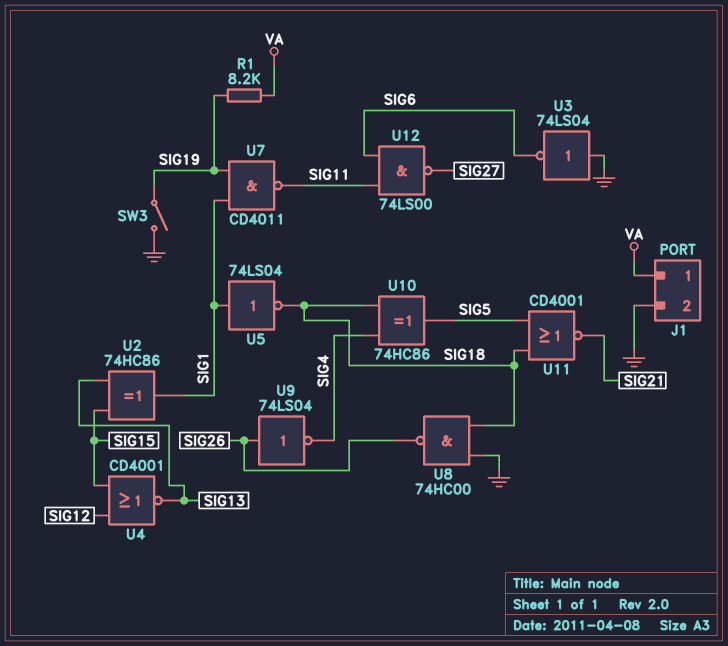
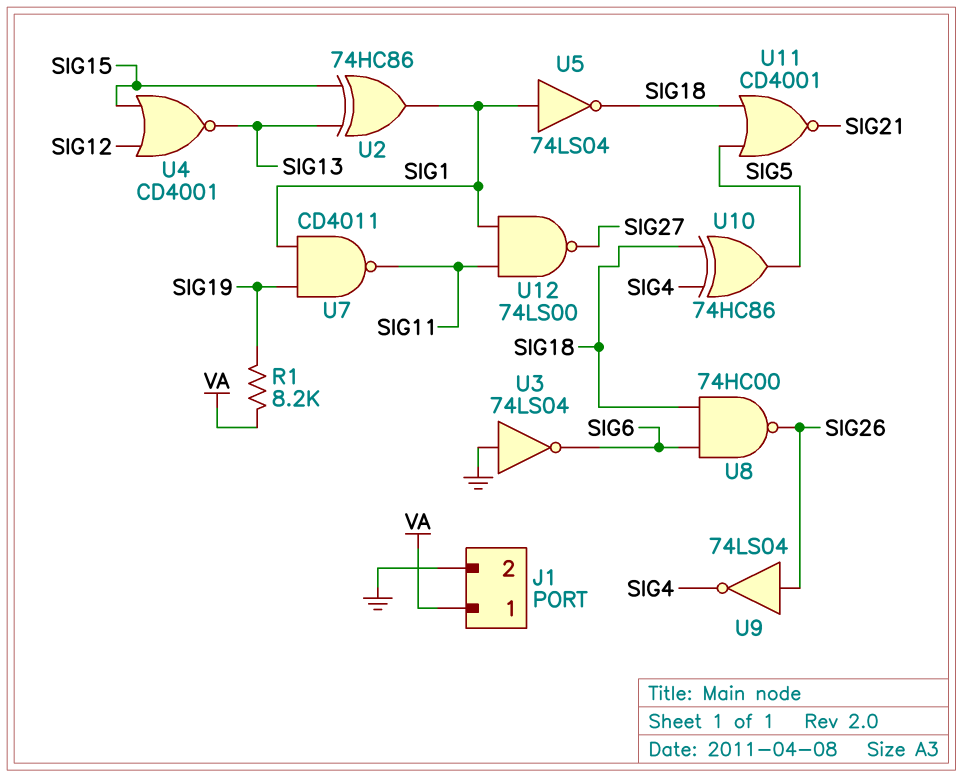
SW3: switch (GND, SIG19) -> none
U8: NAND 74HC00 (in GND, in SIG18, out SIG26) -> NAND 74HC00 (in SIG6, in SIG18, out SIG26)
U12: NAND 74LS00 (in SIG6, in SIG11, out SIG27) -> NAND 74LS00 (in SIG1, in SIG11, out SIG27)

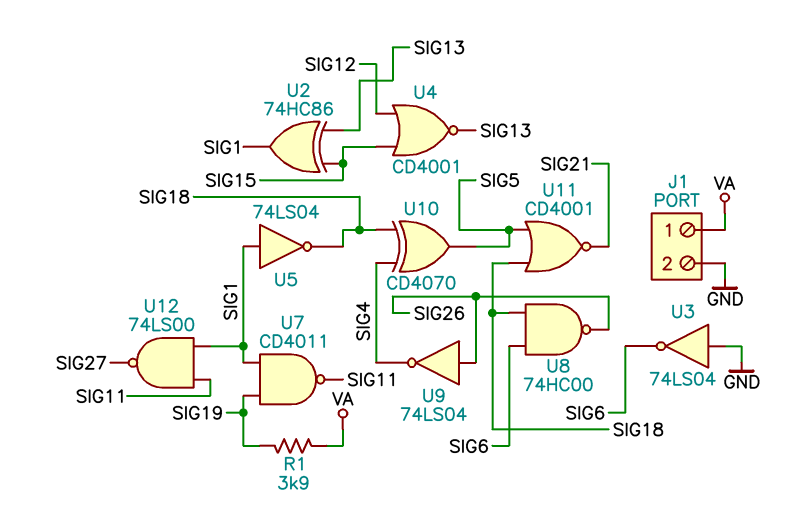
R1: 8.2k (SIG19, VA) -> 3.9k (SIG19, VA)
U10: XOR 74HC86 (in SIG4, in SIG18, out SIG5) -> XOR CD4070 (in SIG4, in SIG18, out SIG5)

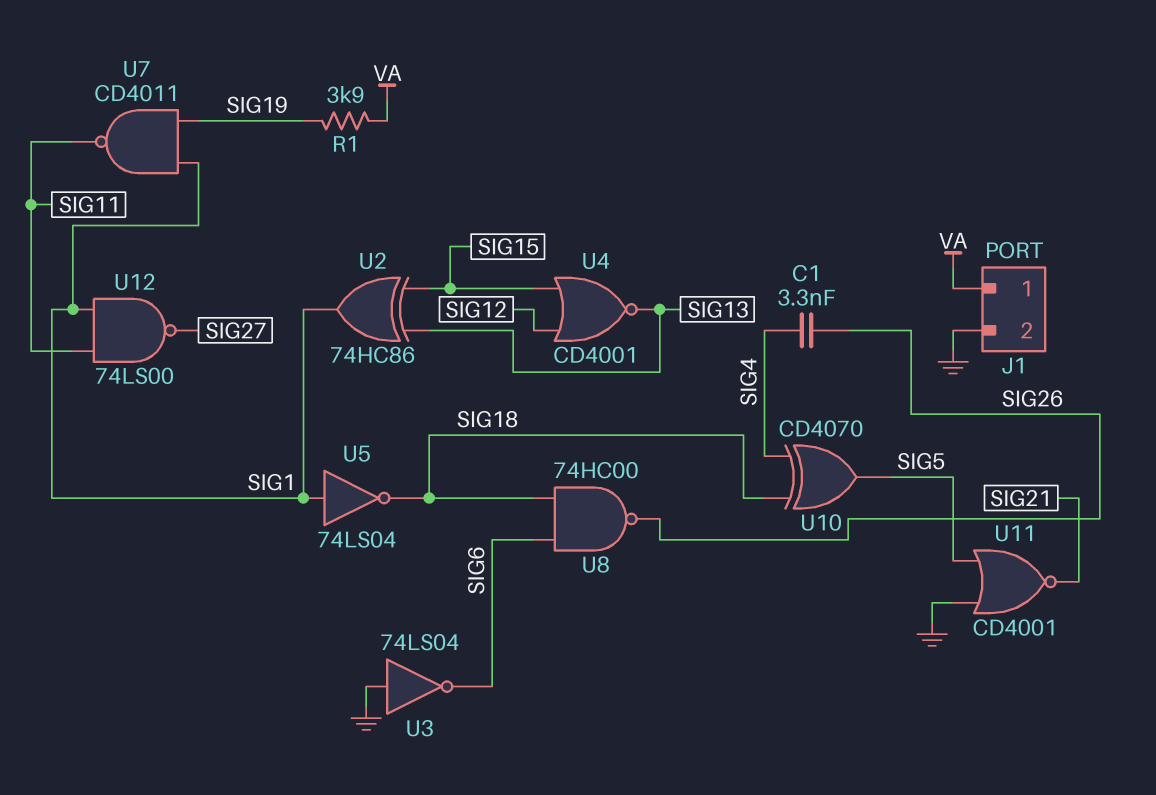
C1: none -> 3.3nF (SIG4, SIG26)
U9: NOT 74LS04 (in SIG26, out SIG4) -> none
U11: NOR CD4001 (in SIG5, in SIG18, out SIG21) -> NOR CD4001 (in GND, in SIG5, out SIG21)

